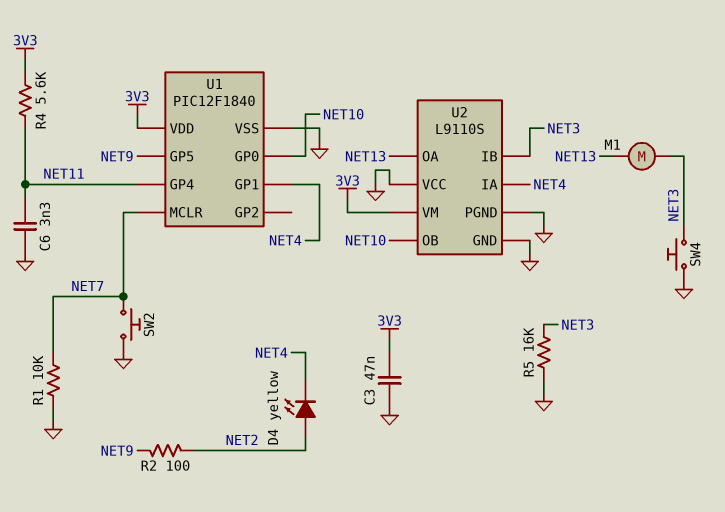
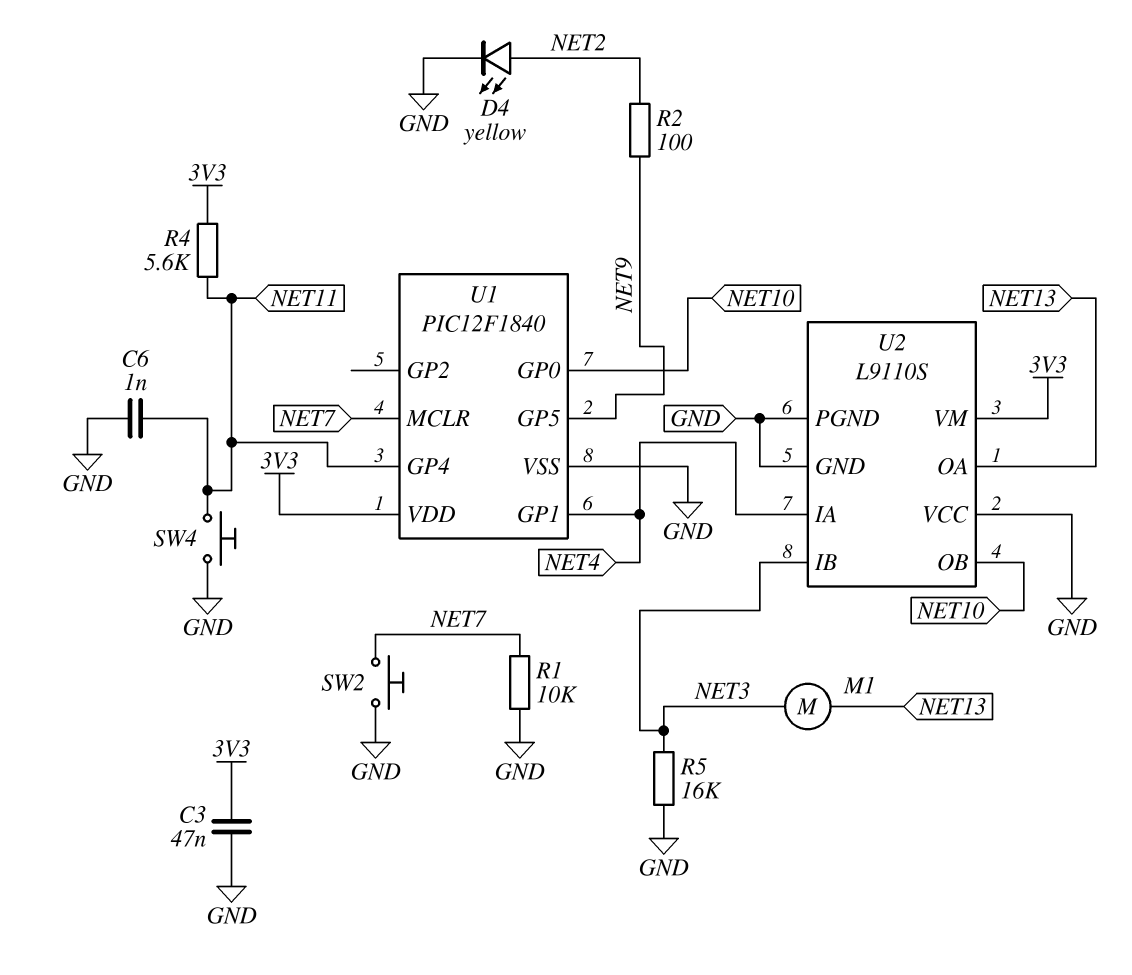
C6: 3.3nF (GND, NET11) -> 1nF (GND, NET11)
D4: LED yellow (A NET2, K NET4) -> LED yellow (A NET2, K GND)
SW4: button (GND, NET3) -> button (GND, NET11)

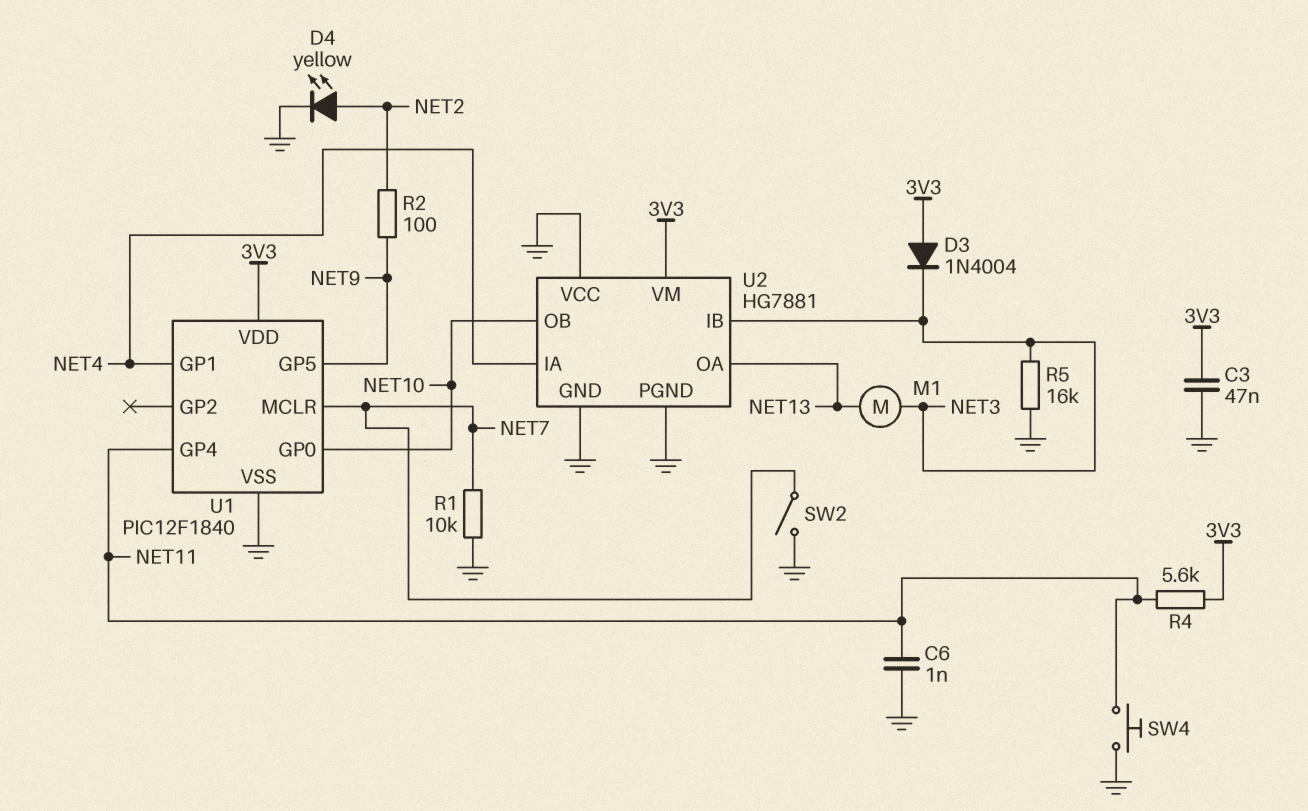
D3: none -> diode 1N4004 (A 3V3, K NET3)
SW2: button (GND, NET7) -> switch (GND, NET7)
U2: L9110S -> HG7881

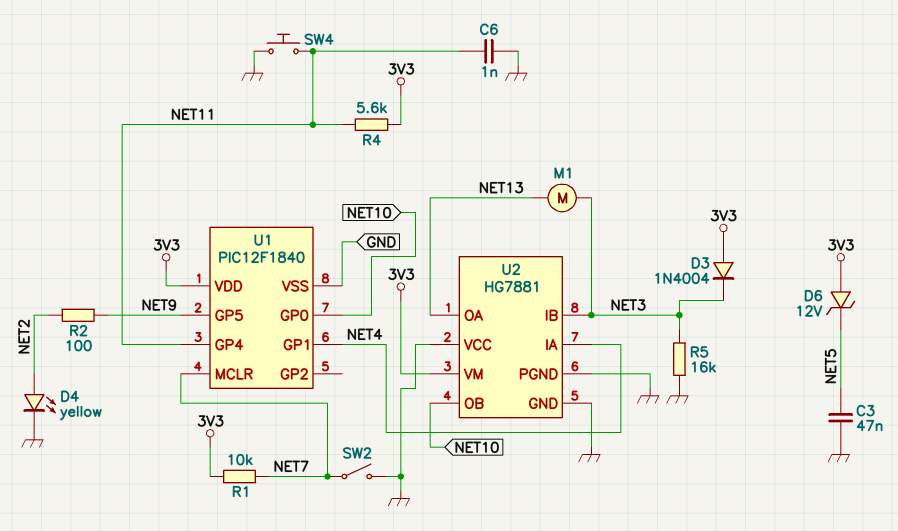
C3: 47nF (3V3, GND) -> 47nF (GND, NET5)
D6: none -> zener 12V (A 3V3, K NET5)
R1: 10k (GND, NET7) -> 10k (3V3, NET7)

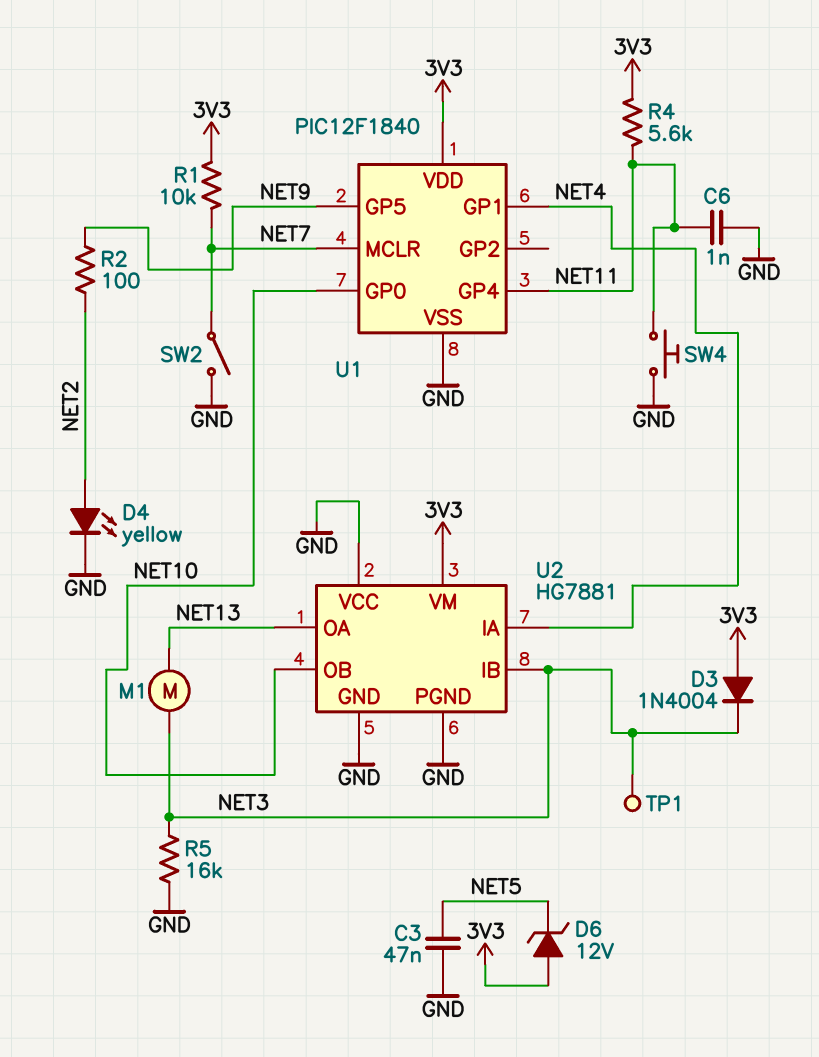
TP1: none -> test point (NET3)

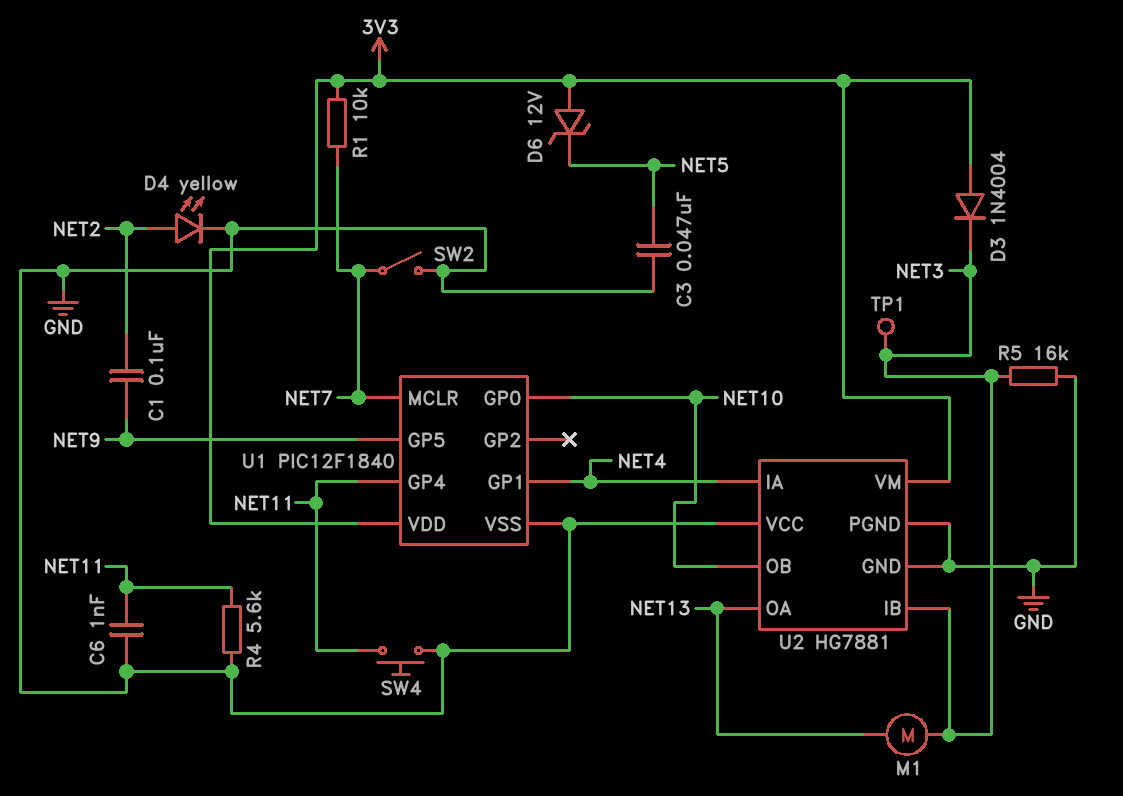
C1: none -> 100nF (NET2, NET9)
R2: 100 (NET2, NET9) -> none
R4: 5.6k (3V3, NET11) -> 5.6k (GND, NET11)

